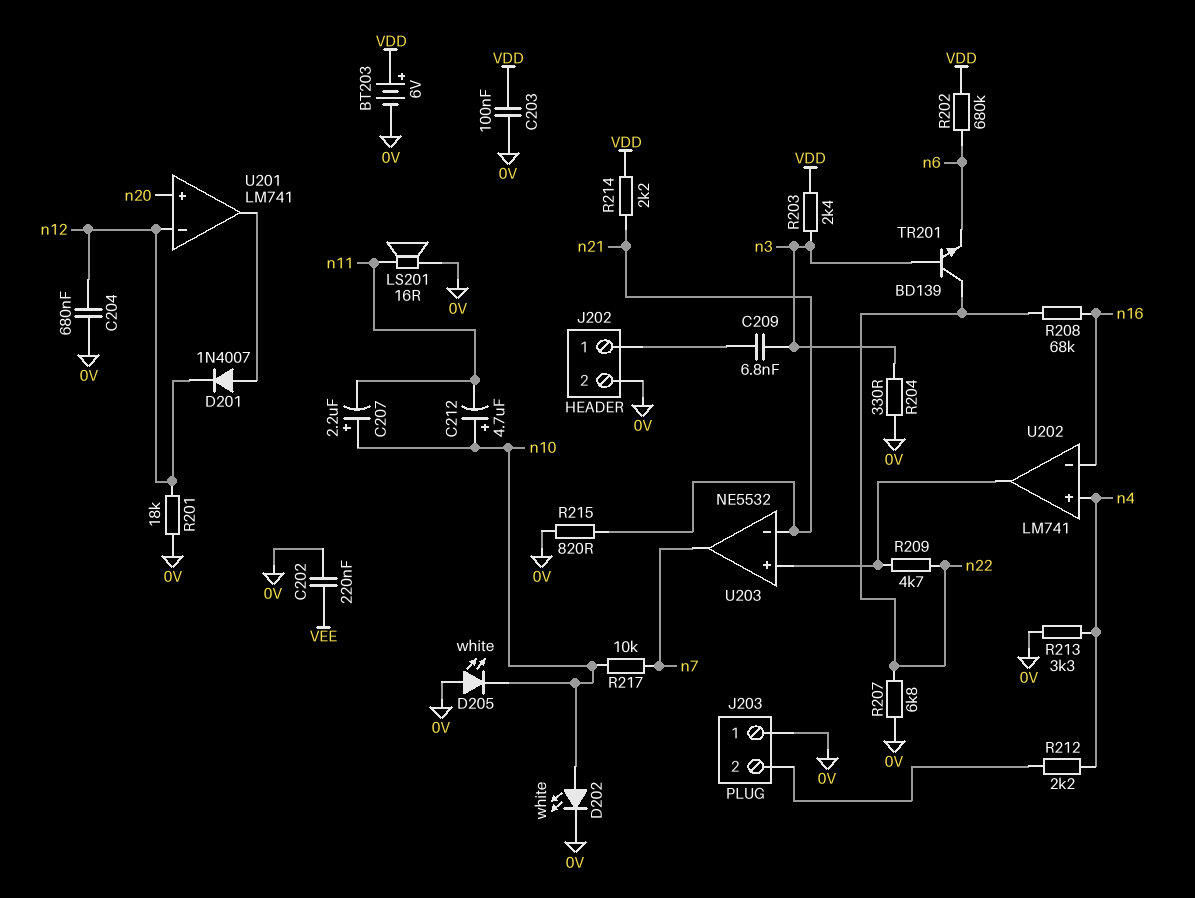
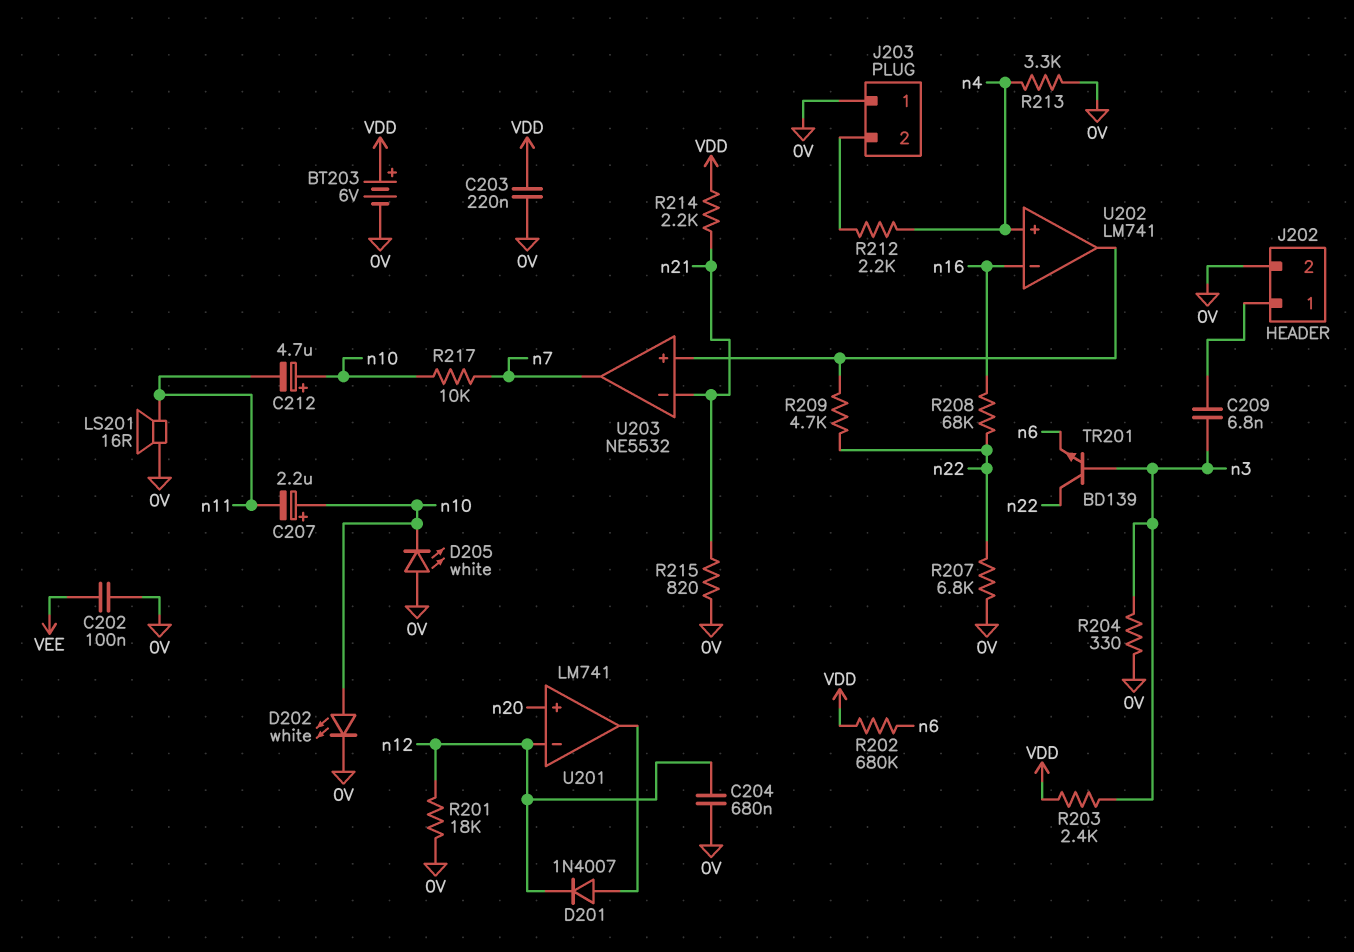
C202: 220nF (0V, VEE) -> 100nF (0V, VEE)
C203: 100nF (0V, VDD) -> 220nF (0V, VDD)

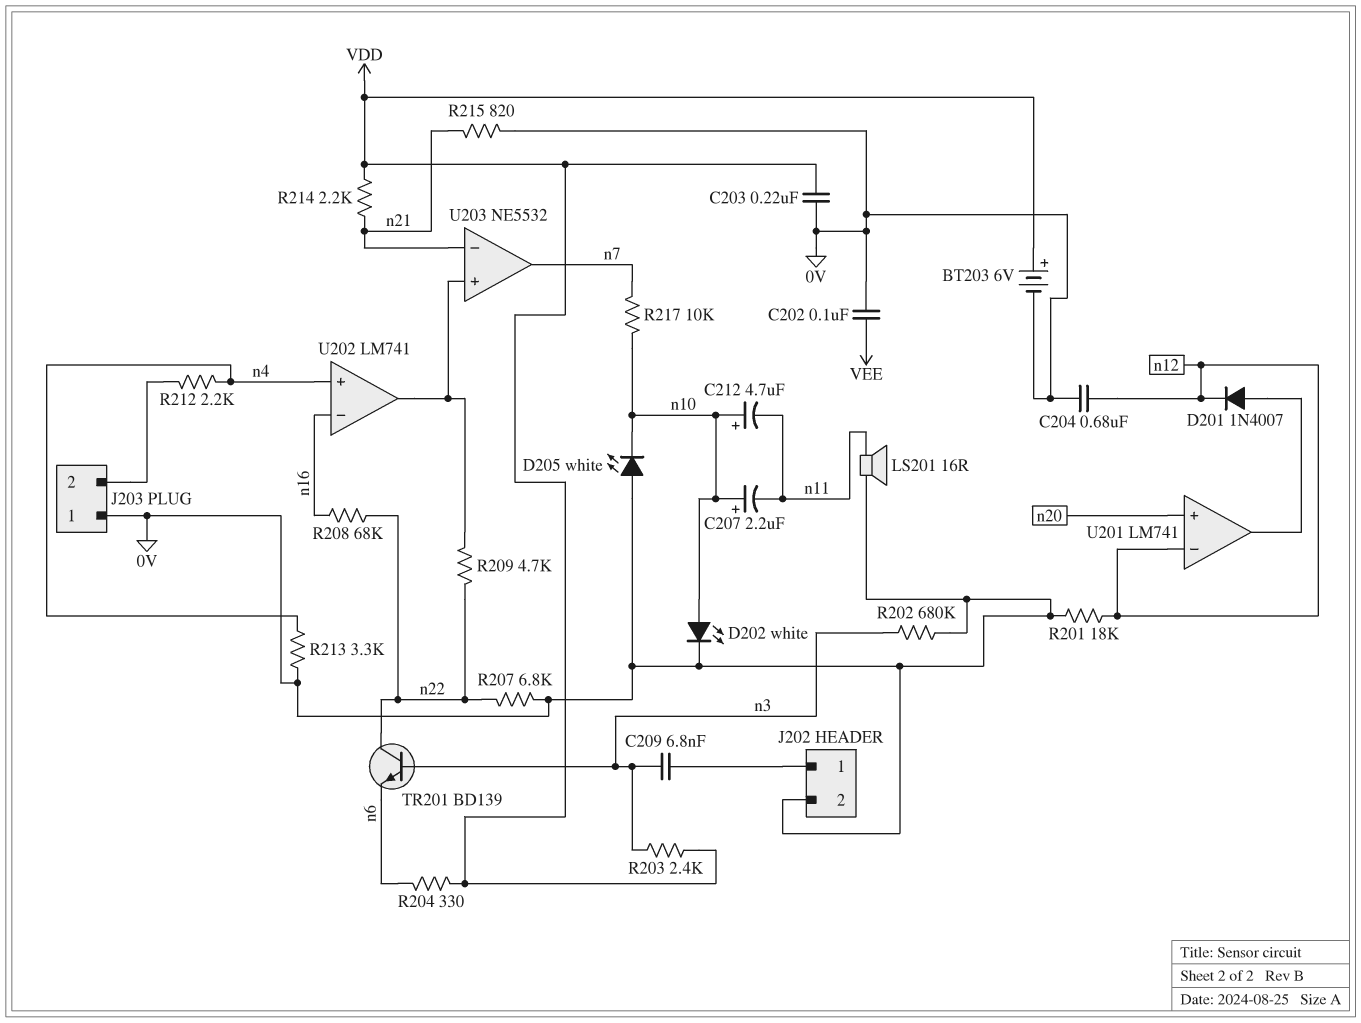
R202: 680k (VDD, n6) -> 680k (0V, n3)
R204: 330 (0V, n3) -> 330 (VDD, n6)

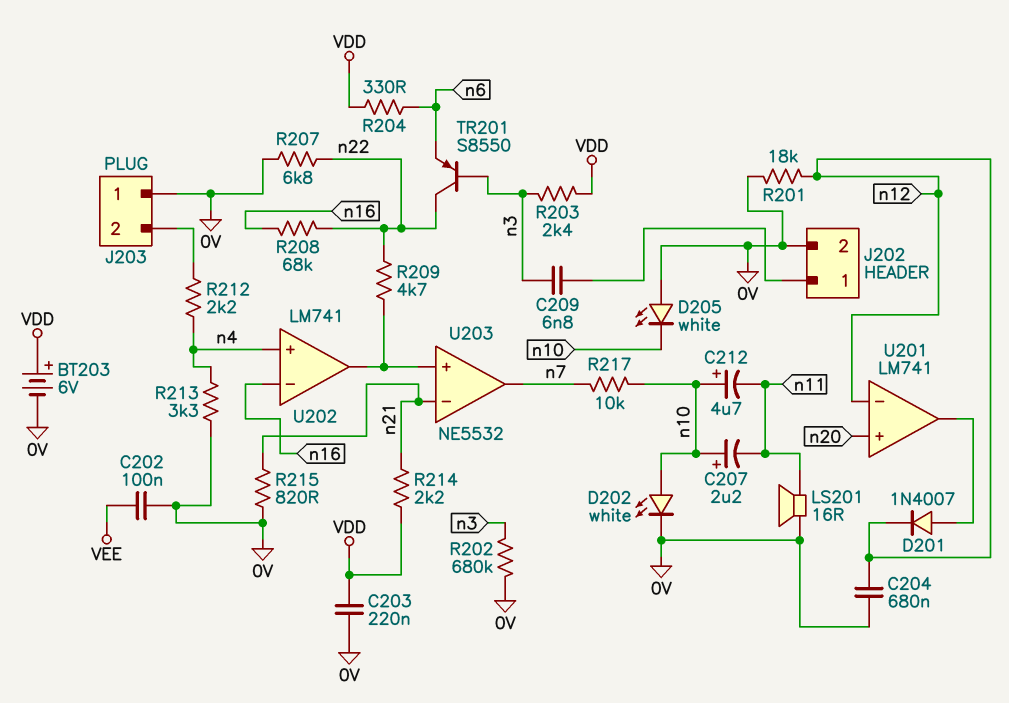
TR201: NPN BD139 (B n3, C n22, E n6) -> PNP S8550 (B n3, C n22, E n6)

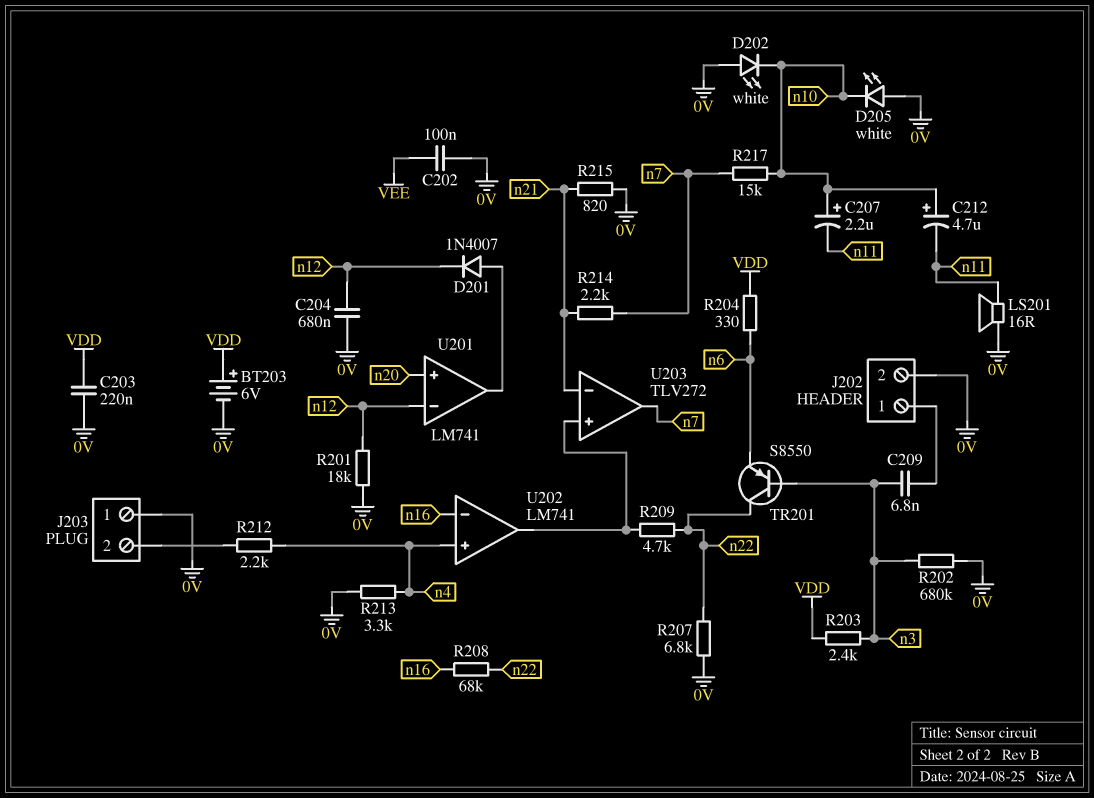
D202: LED white (A n10, K 0V) -> LED white (A 0V, K n10)
R214: 2.2k (VDD, n21) -> 2.2k (n7, n21)
R217: 10k (n7, n10) -> 15k (n7, n10)
U203: NE5532 -> TLV272

